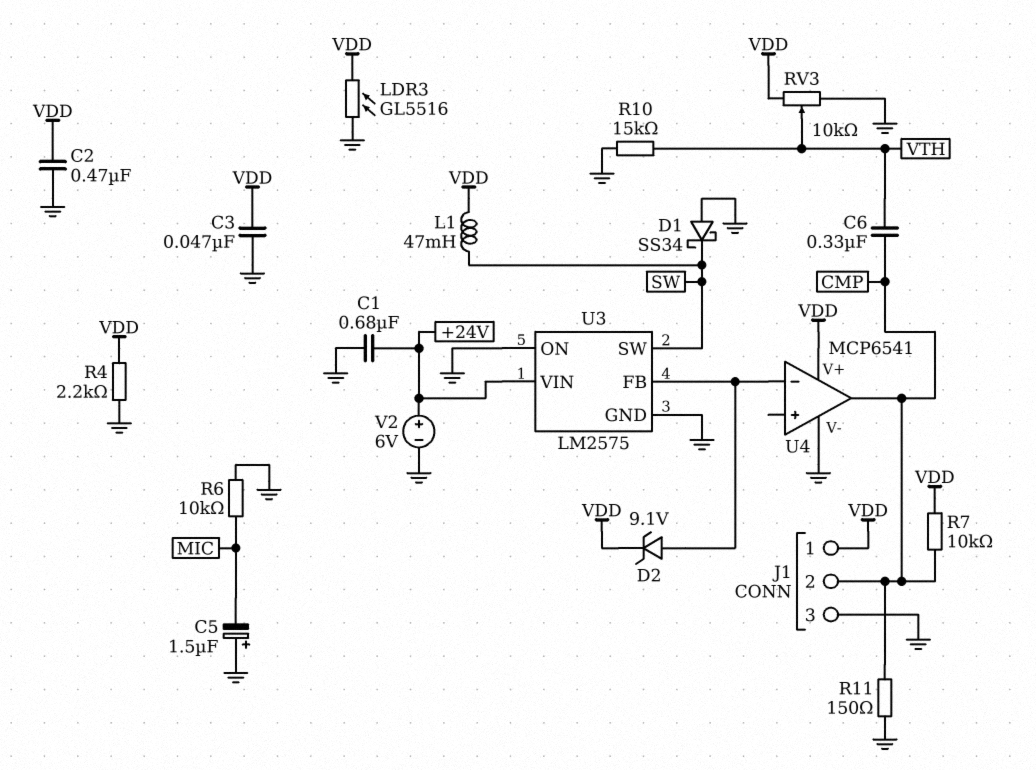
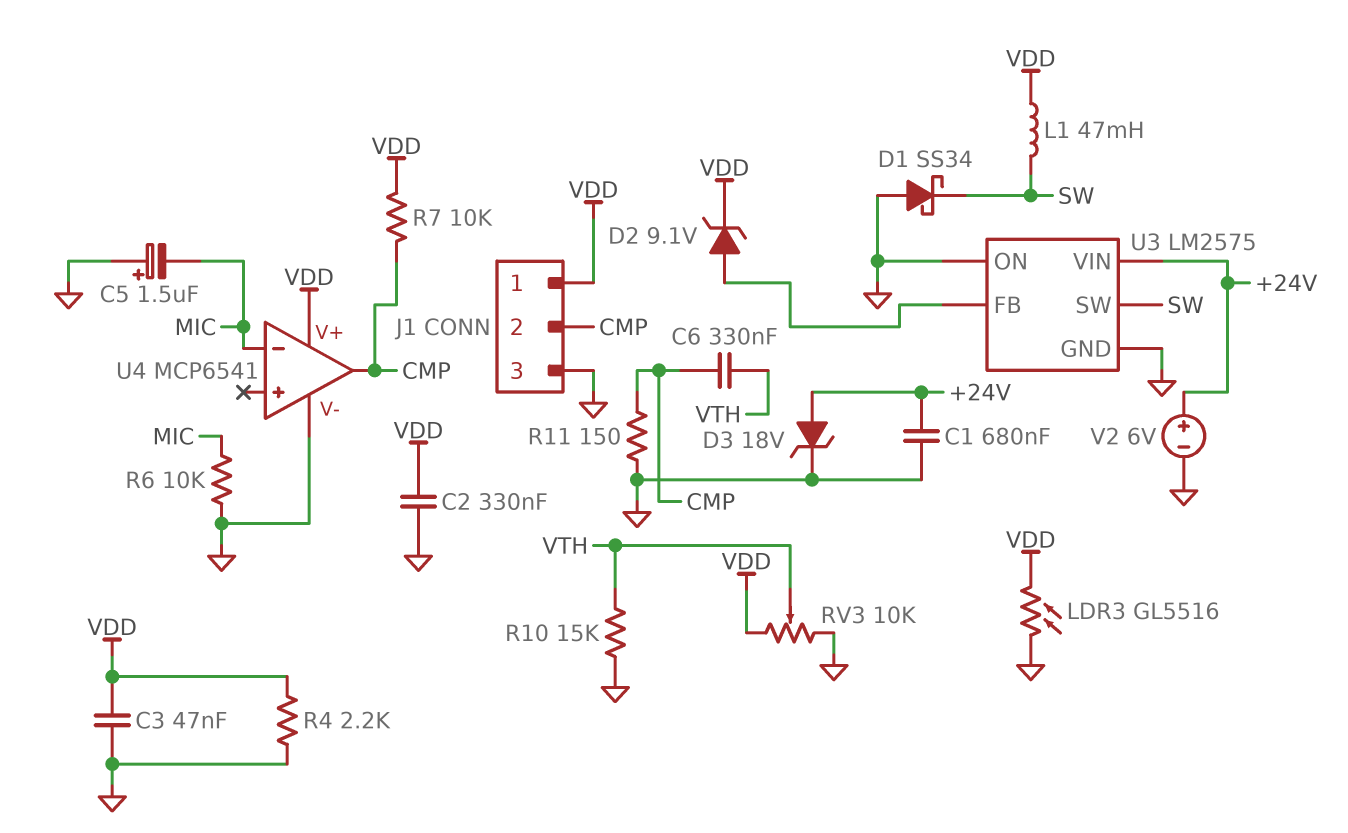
C2: 470nF (GND, VDD) -> 330nF (GND, VDD)
D3: none -> zener 18V (A +24V, K GND)
U4 pin in-: U3/FB -> MIC

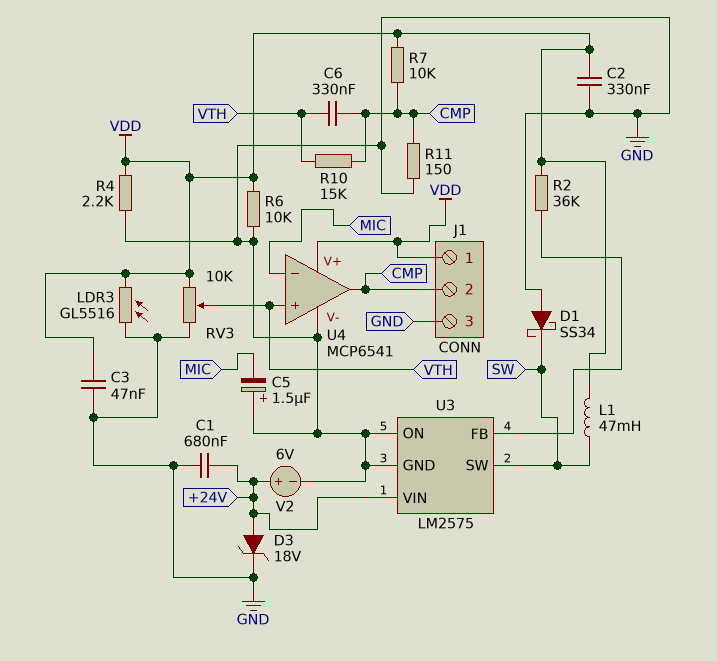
D2: zener 9.1V (A U3/FB, K VDD) -> none
R2: none -> 36k (U3/FB, VDD)
R6: 10k (GND, MIC) -> 10k (GND, VDD)
R10: 15k (GND, VTH) -> 15k (CMP, VTH)
U4 pin in+: none -> VTH

